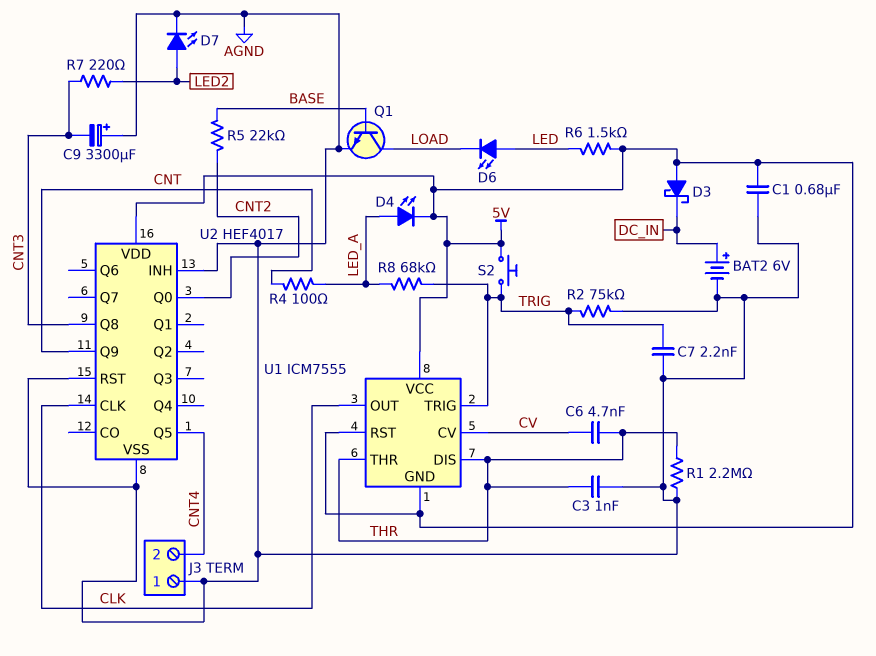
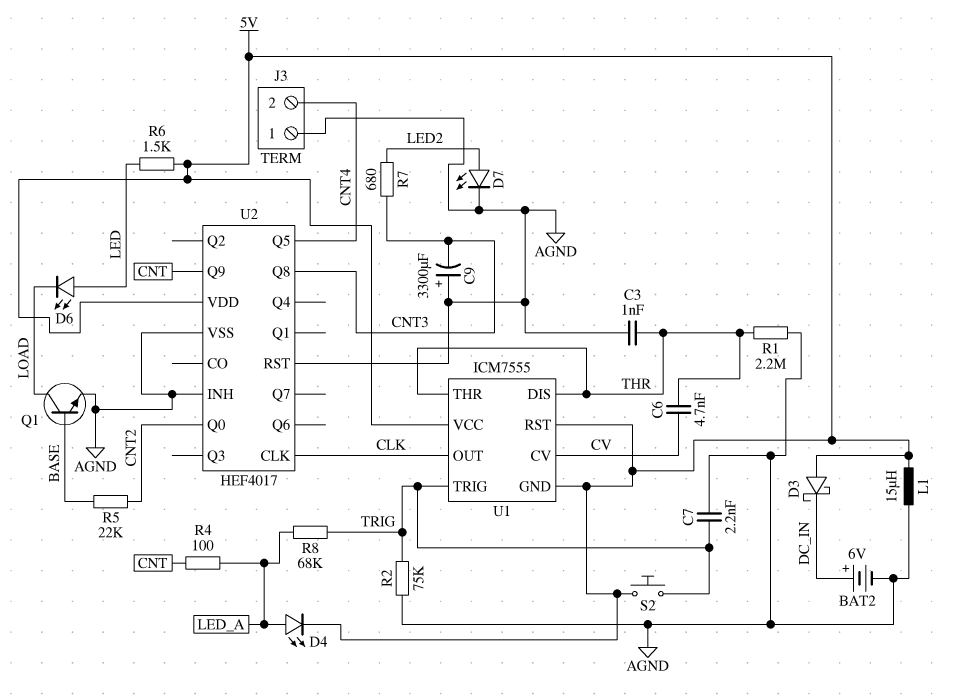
C1: 680nF (5V, AGND) -> none
L1: none -> 15uH (5V, AGND)
R7: 220 (CNT3, LED2) -> 680 (CNT3, LED2)

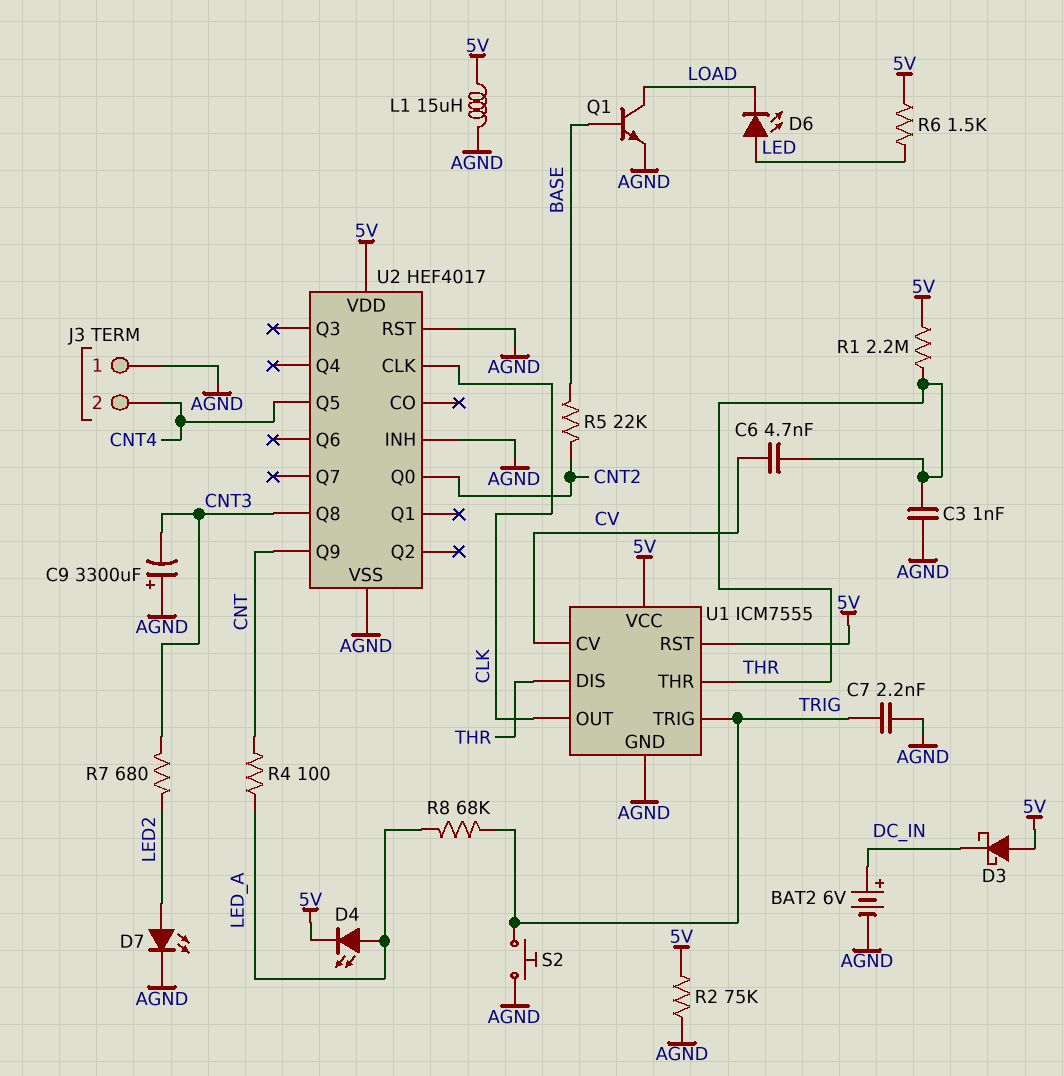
R1: 2.2M (AGND, THR) -> 2.2M (5V, THR)
R2: 75k (AGND, TRIG) -> 75k (5V, AGND)
S2: button (5V, TRIG) -> button (AGND, TRIG)
U1 pin GND: 5V -> AGND

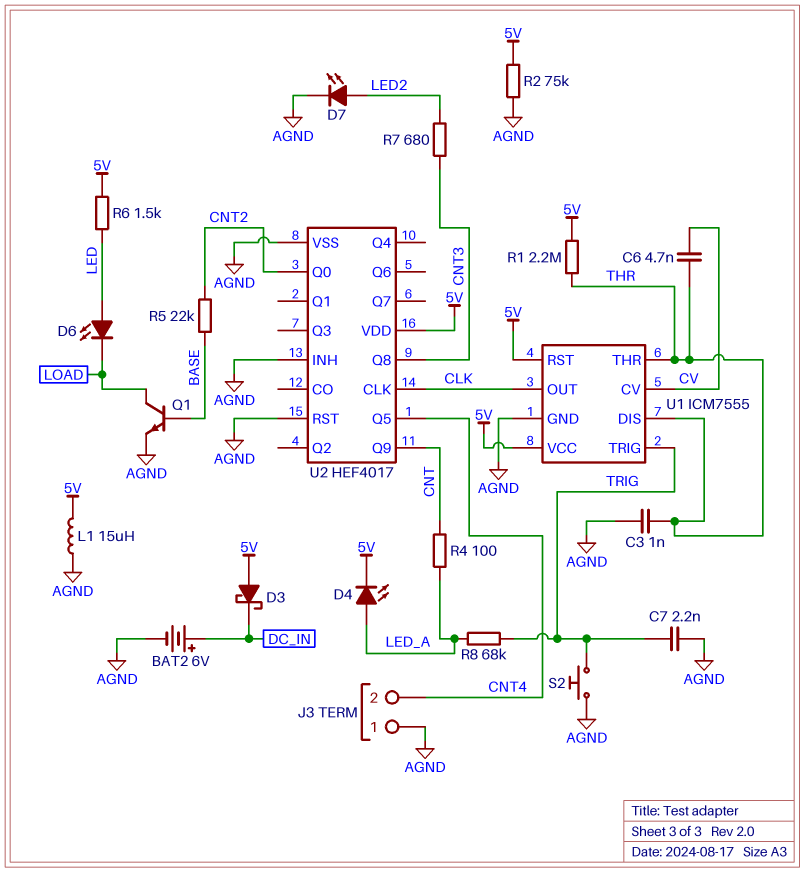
C9: 3300uF (plus AGND, minus CNT3) -> none

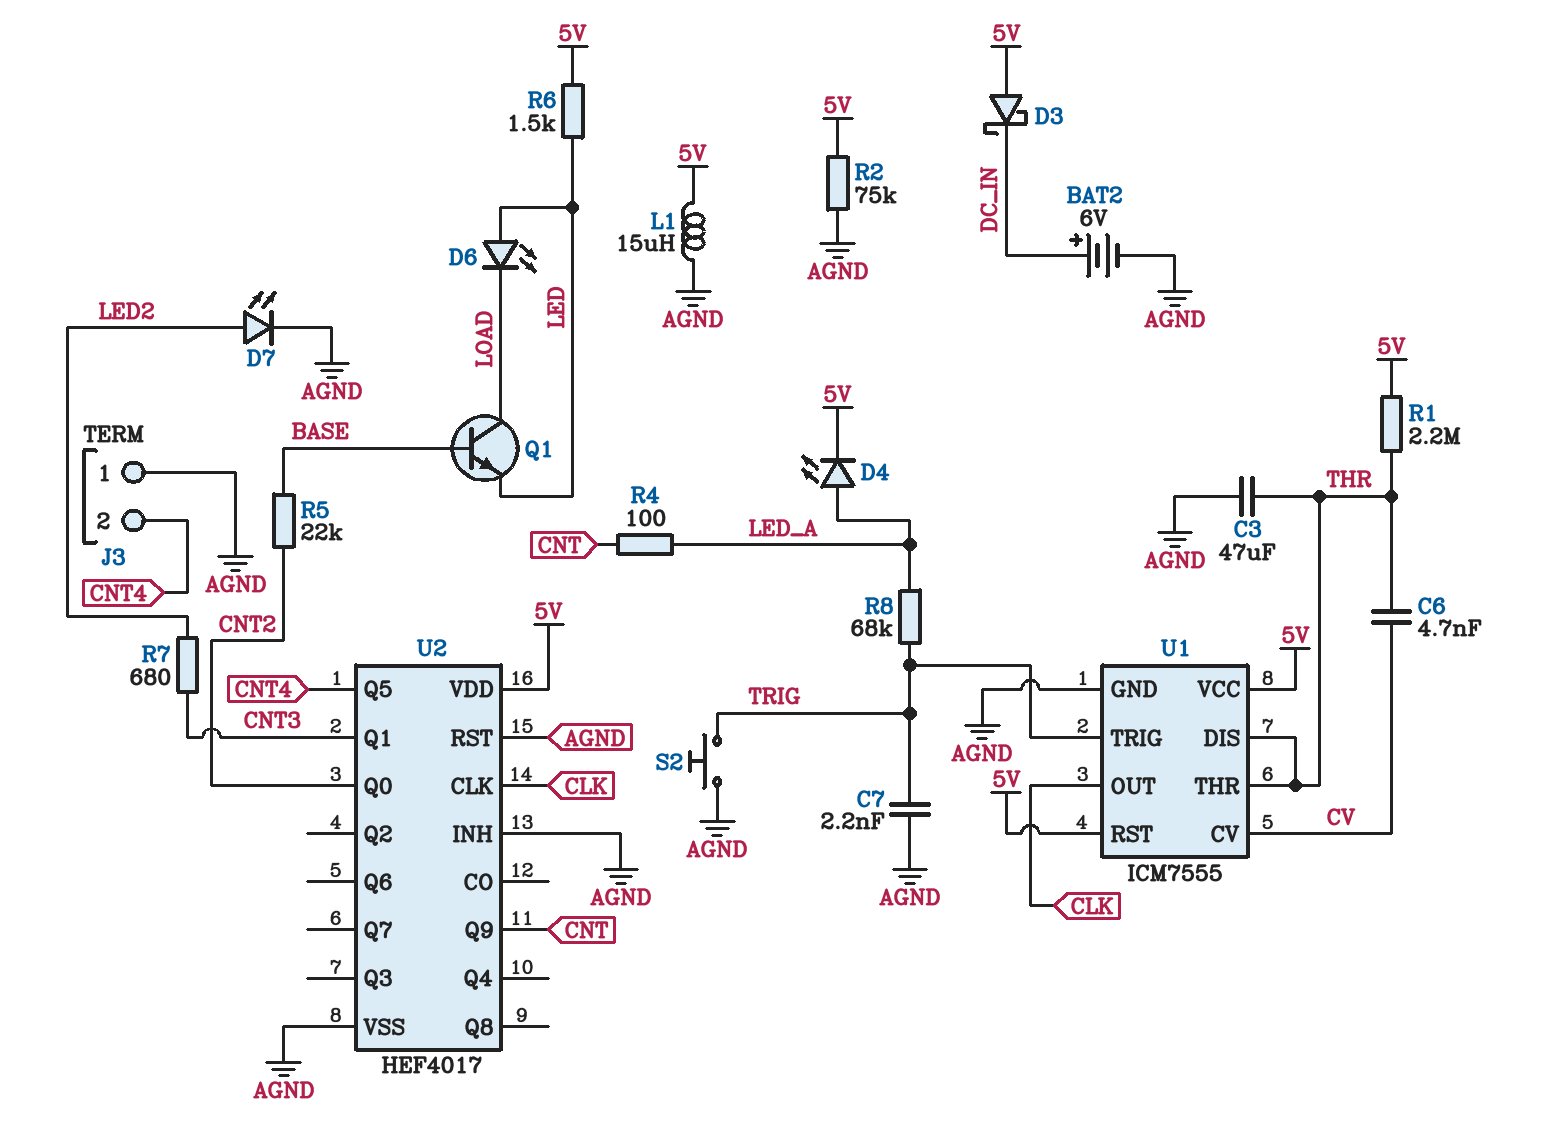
C3: 1nF (AGND, THR) -> 47uF (AGND, THR)
Q1: NPN (B BASE, C LOAD, E AGND) -> NPN (B BASE, C LOAD, E LED)
U2 pin Q1: none -> CNT3
U2 pin Q8: CNT3 -> none

